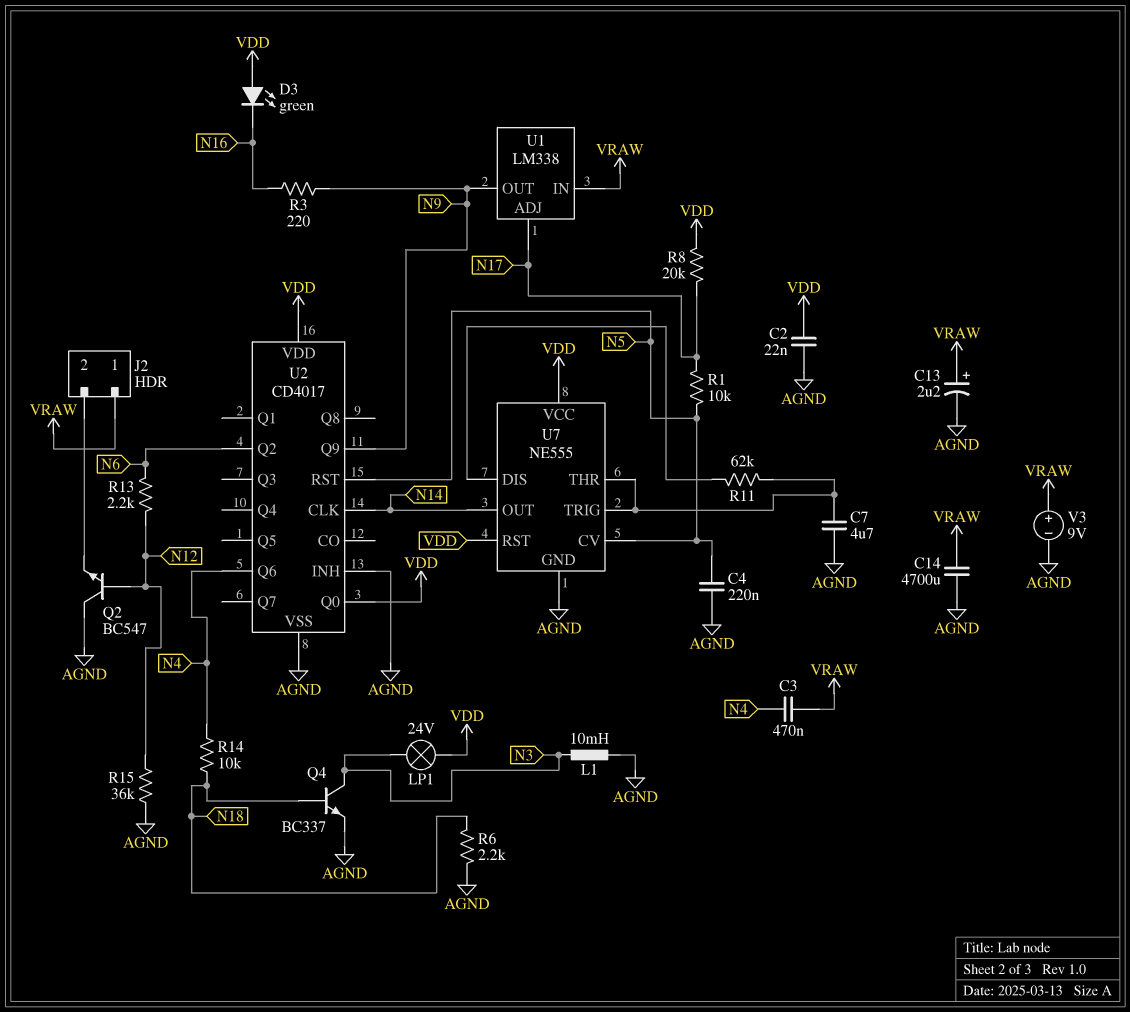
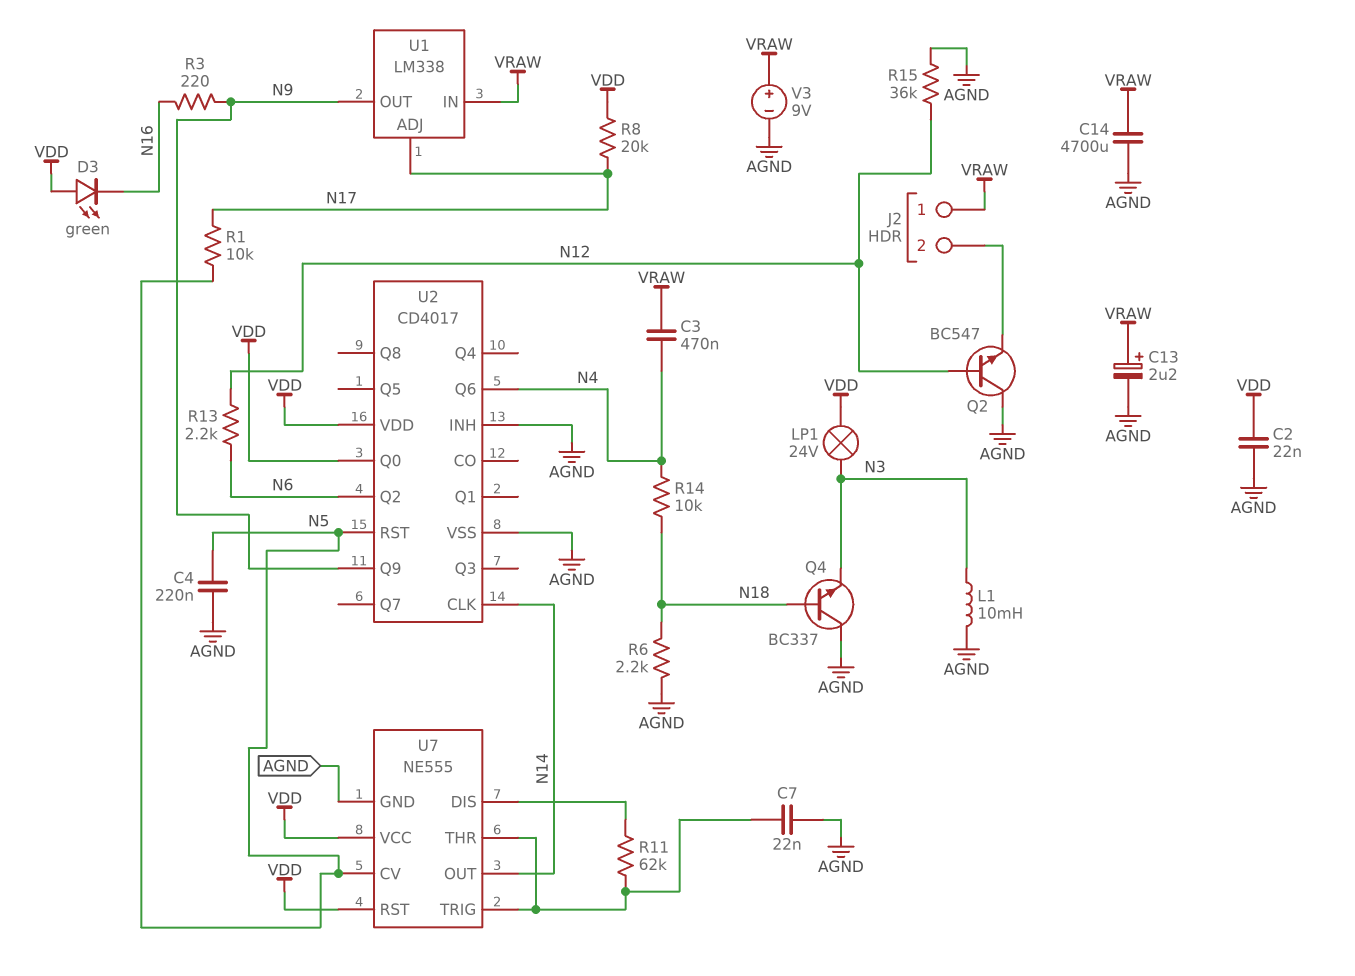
C7: 4.7uF (AGND, U7/THR) -> 22nF (AGND, U7/THR)
Q4: NPN BC337 (B N18, C N3, E AGND) -> NPN BC337 (B N18, C AGND, E N3)

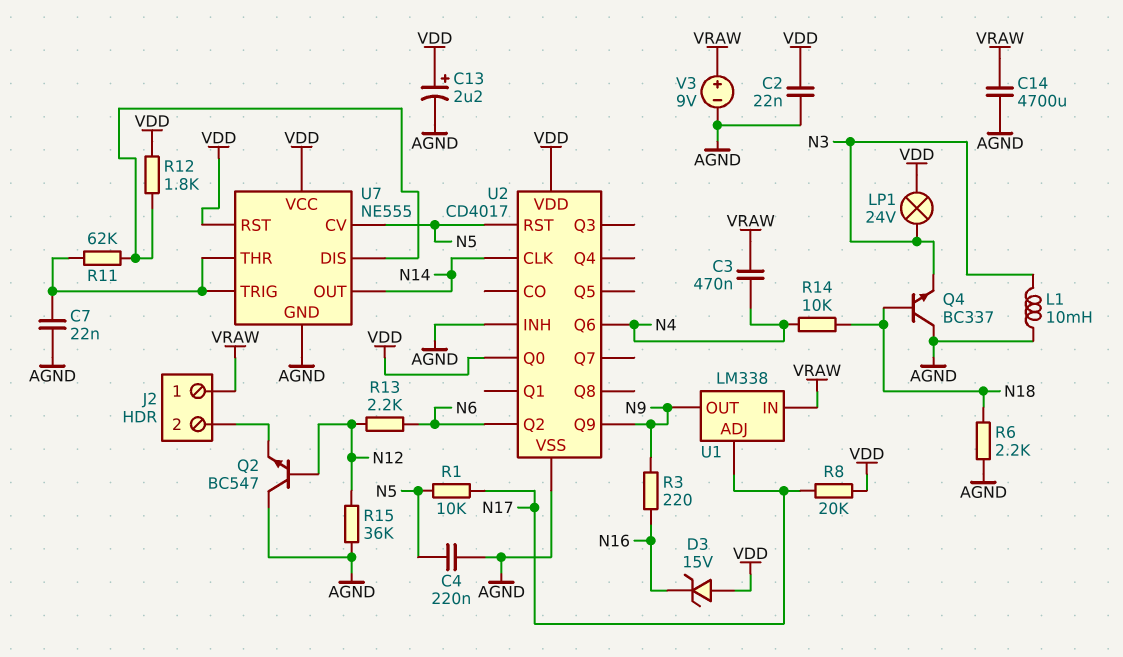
C13: 2.2uF (plus VRAW, minus AGND) -> 2.2uF (plus VDD, minus AGND)
D3: LED green (A VDD, K N16) -> zener 15V (A VDD, K N16)
R12: none -> 1.8k (U7/DIS, VDD)

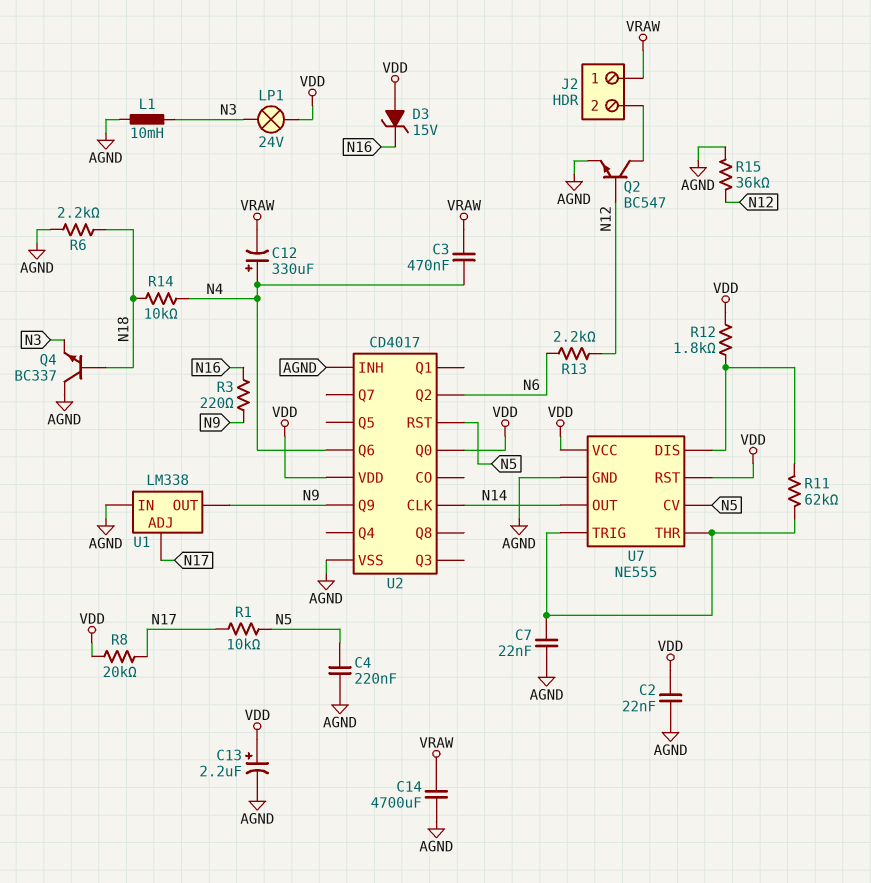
C12: none -> 330uF (plus N4, minus VRAW)
Q2: NPN BC547 (B N12, C AGND, E J2/2) -> NPN BC547 (B N12, C J2/2, E AGND)
U1 pin IN: VRAW -> AGND
V3: 9V (plus VRAW, minus AGND) -> none

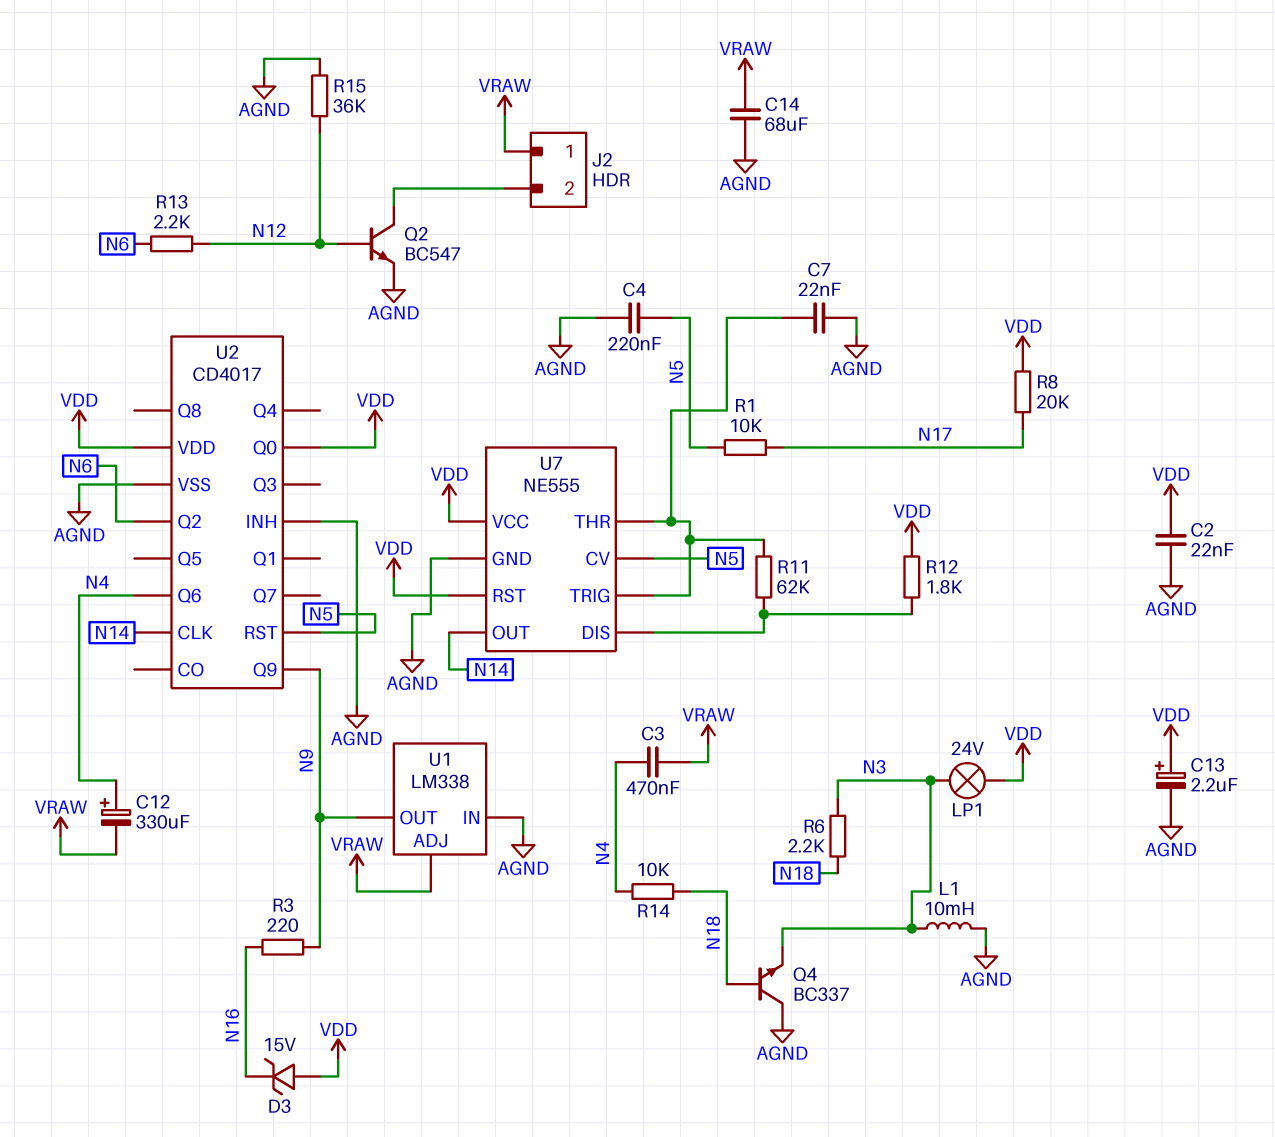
C14: 4700uF (AGND, VRAW) -> 68uF (AGND, VRAW)
R6: 2.2k (AGND, N18) -> 2.2k (N3, N18)
U1 pin ADJ: N17 -> VRAW

